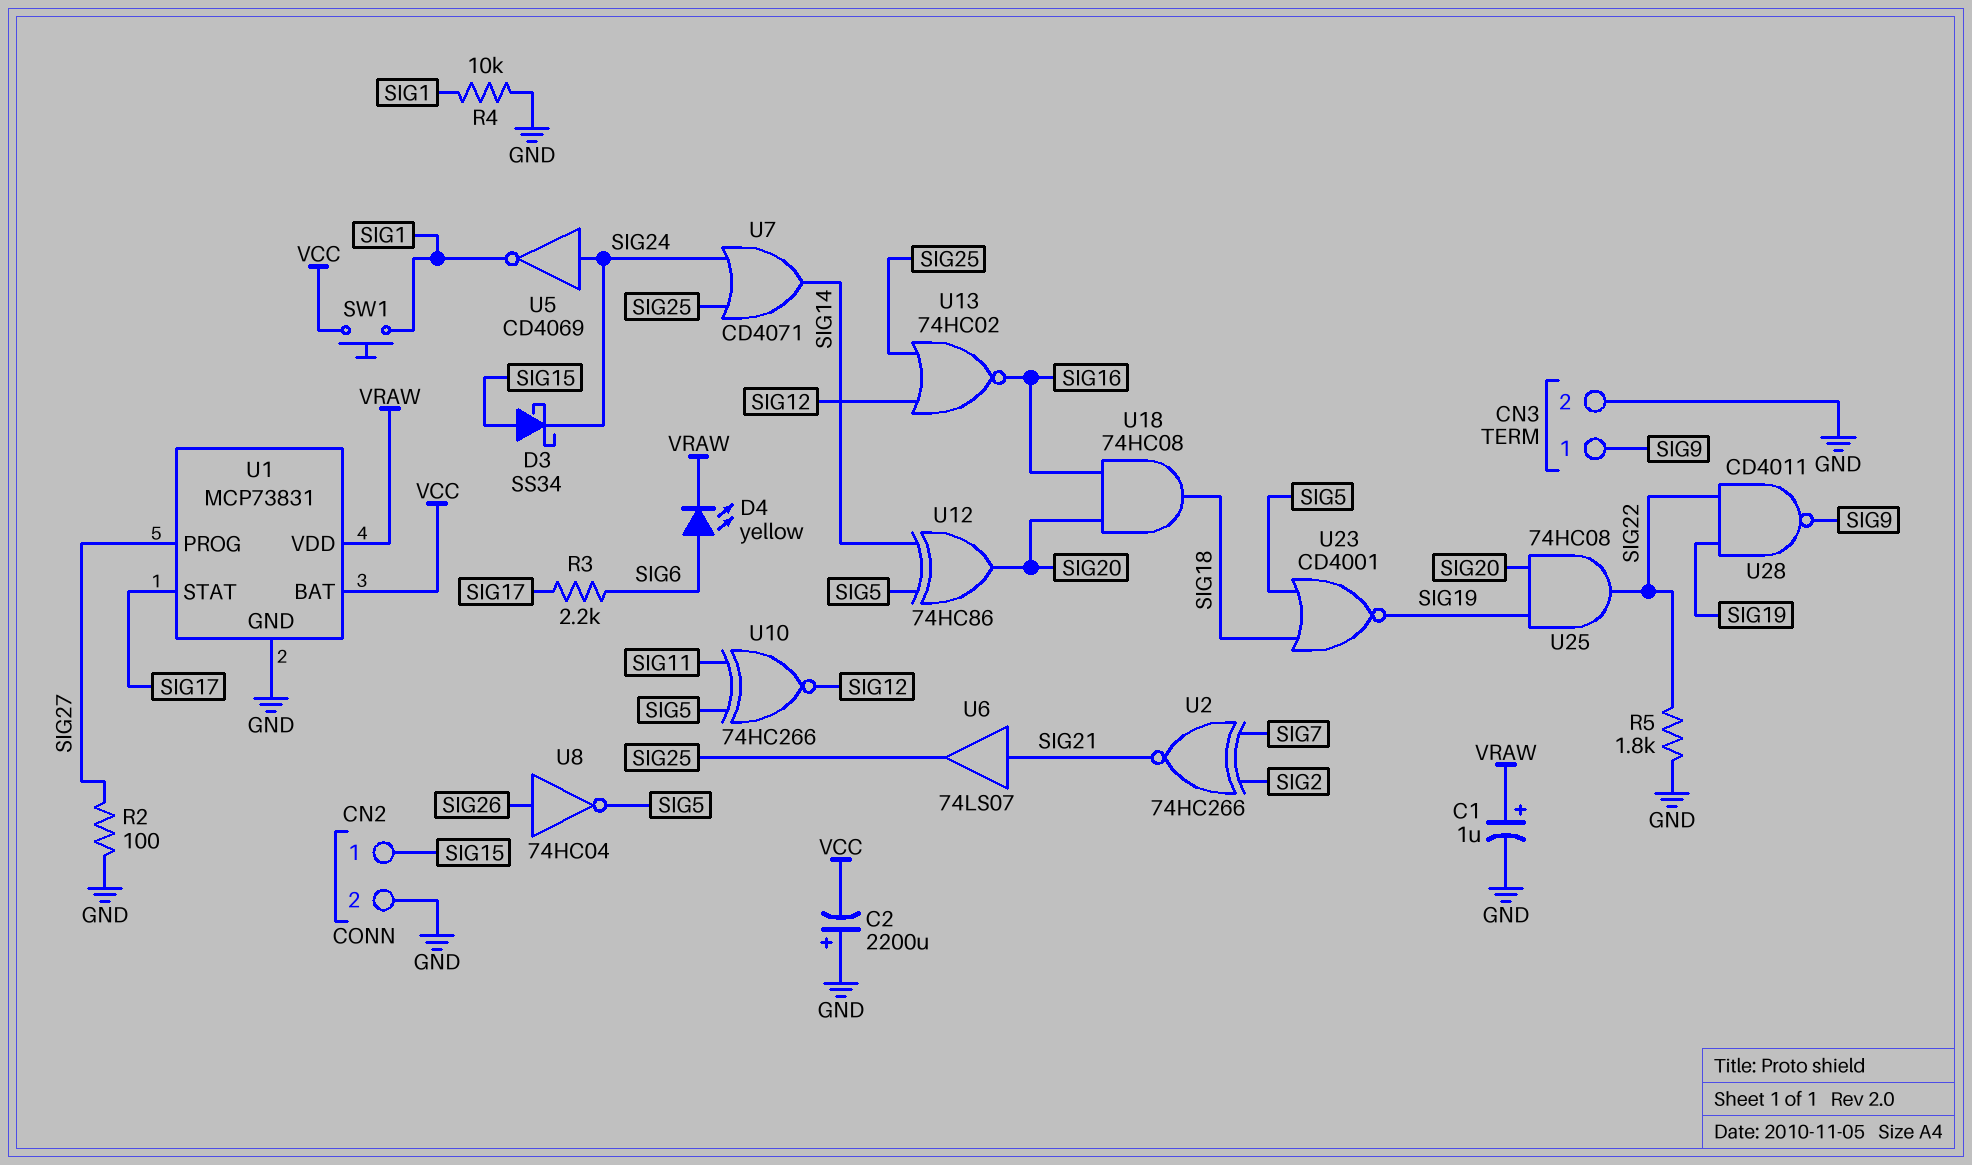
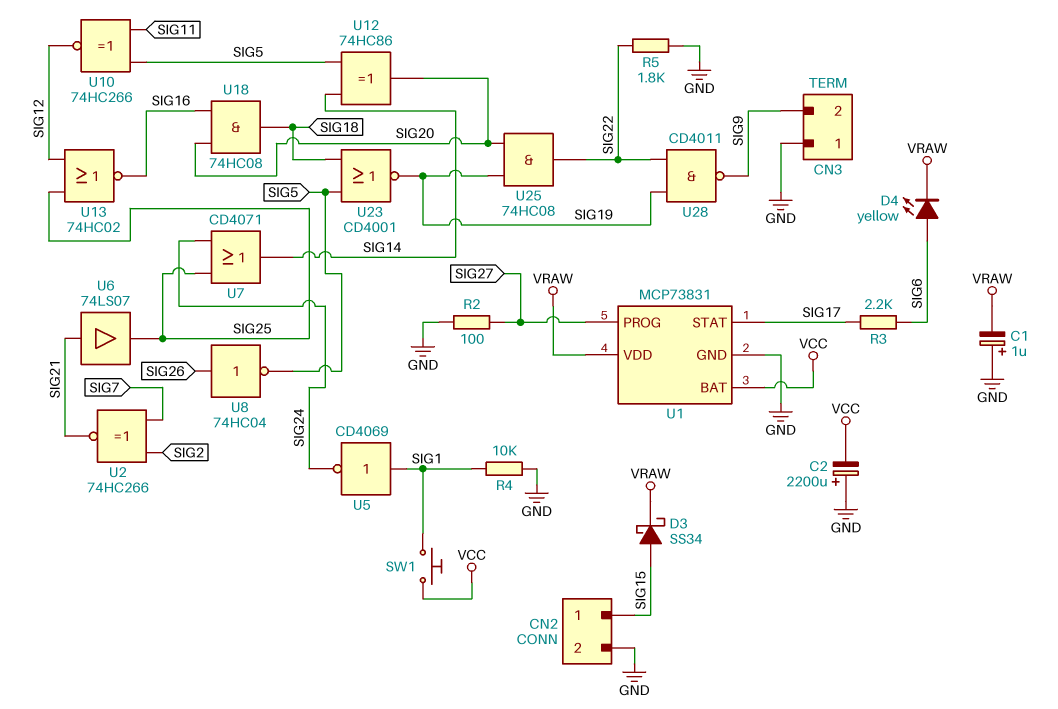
C1: 1uF (plus VRAW, minus GND) -> 1uF (plus GND, minus VRAW)
CN3 pin 1: SIG9 -> GND
CN3 pin 2: GND -> SIG9
D3: schottky SS34 (A SIG15, K SIG24) -> schottky SS34 (A SIG15, K VRAW)
U5: NOT CD4069 (in SIG24, out SIG1) -> NOT CD4069 (in SIG1, out SIG24)

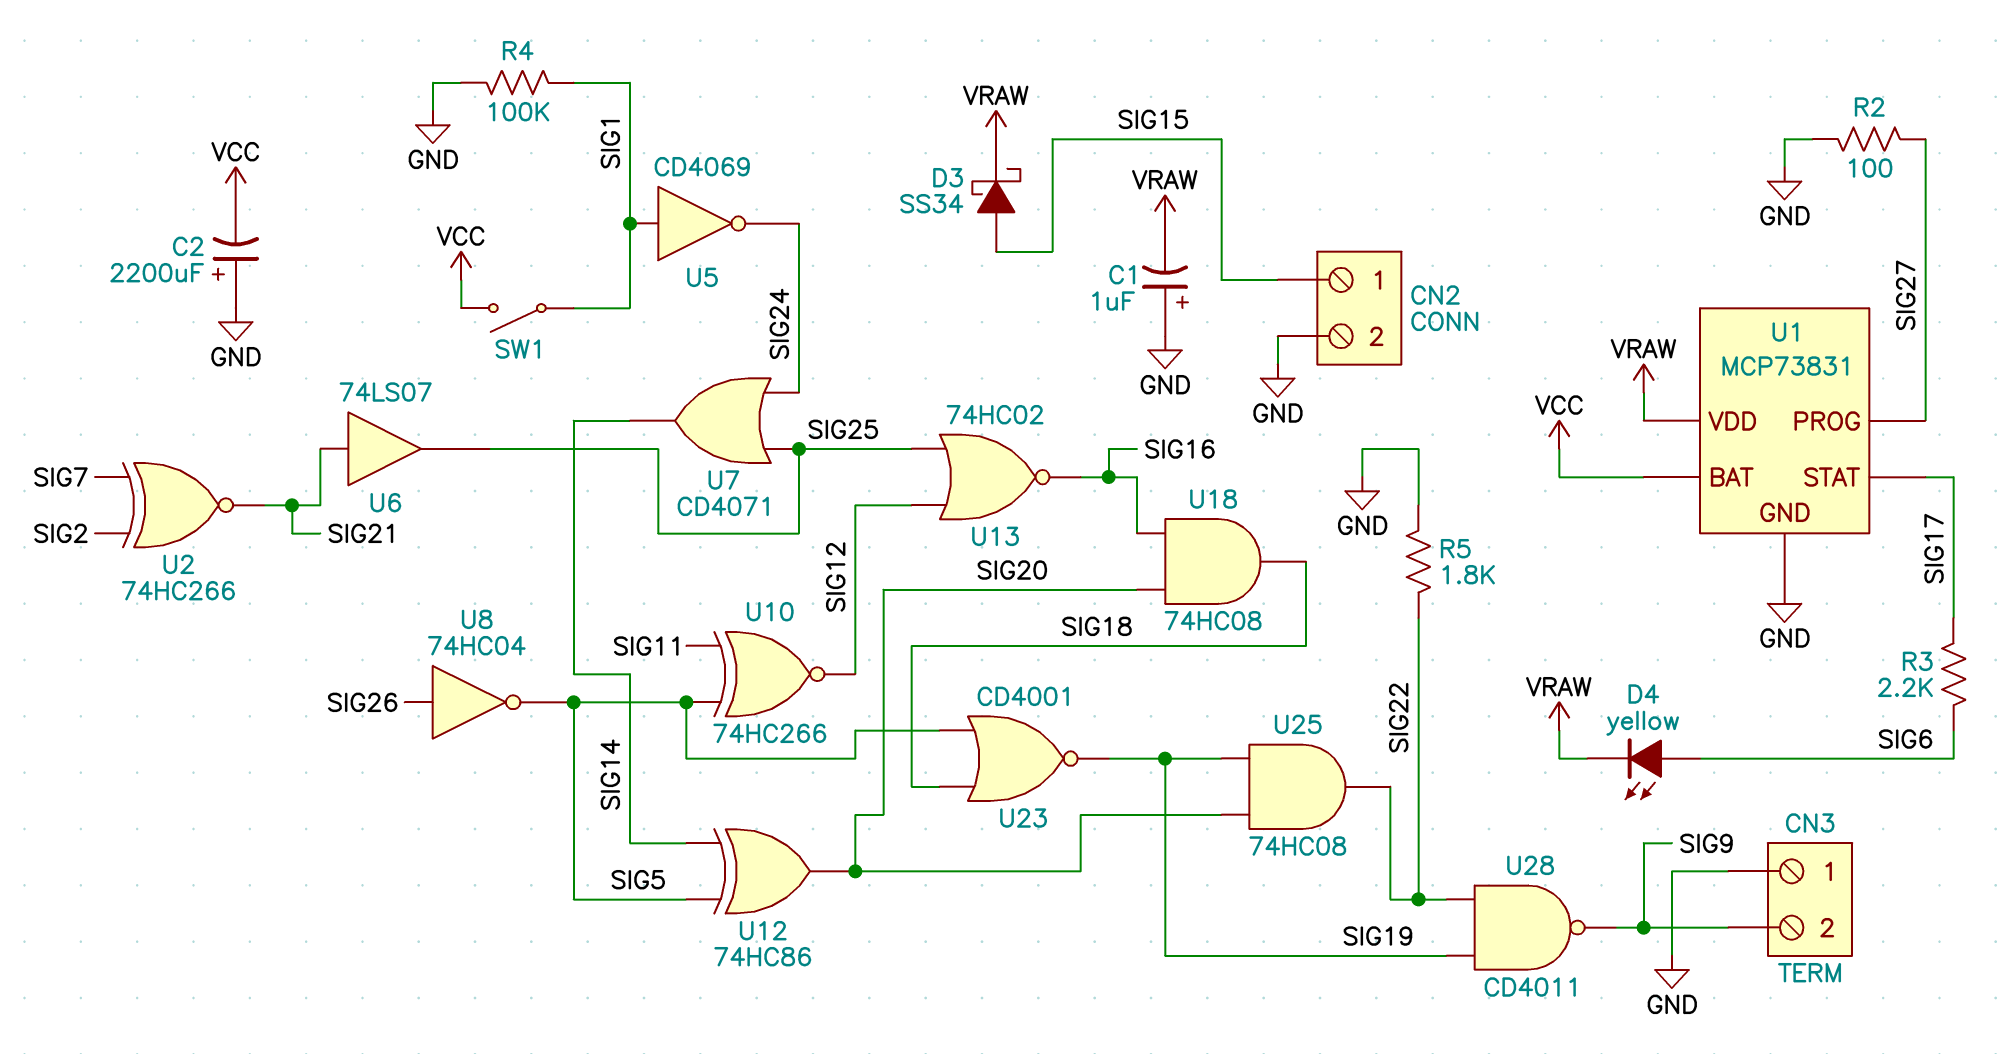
R4: 10k (GND, SIG1) -> 100k (GND, SIG1)
SW1: button (SIG1, VCC) -> switch (SIG1, VCC)

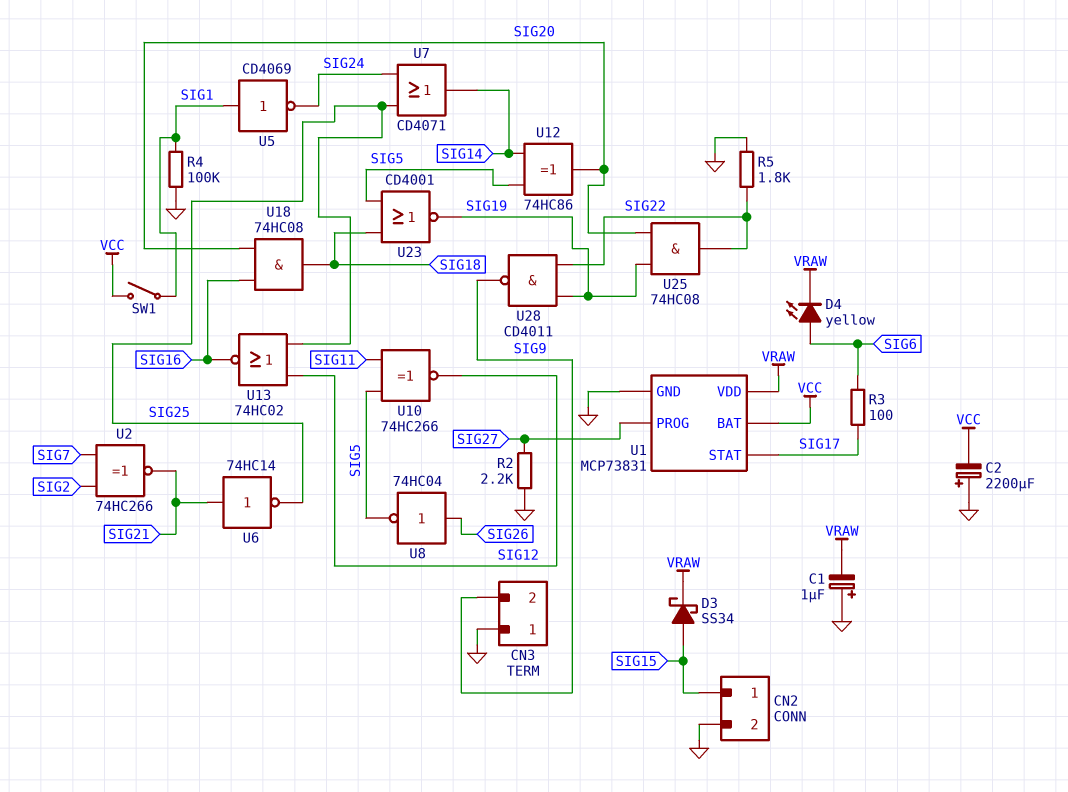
R2: 100 (GND, SIG27) -> 2.2k (GND, SIG27)
R3: 2.2k (SIG6, SIG17) -> 100 (SIG6, SIG17)
U6: buffer 74LS07 (in SIG21, out SIG25) -> NOT 74HC14 (in SIG21, out SIG25)

